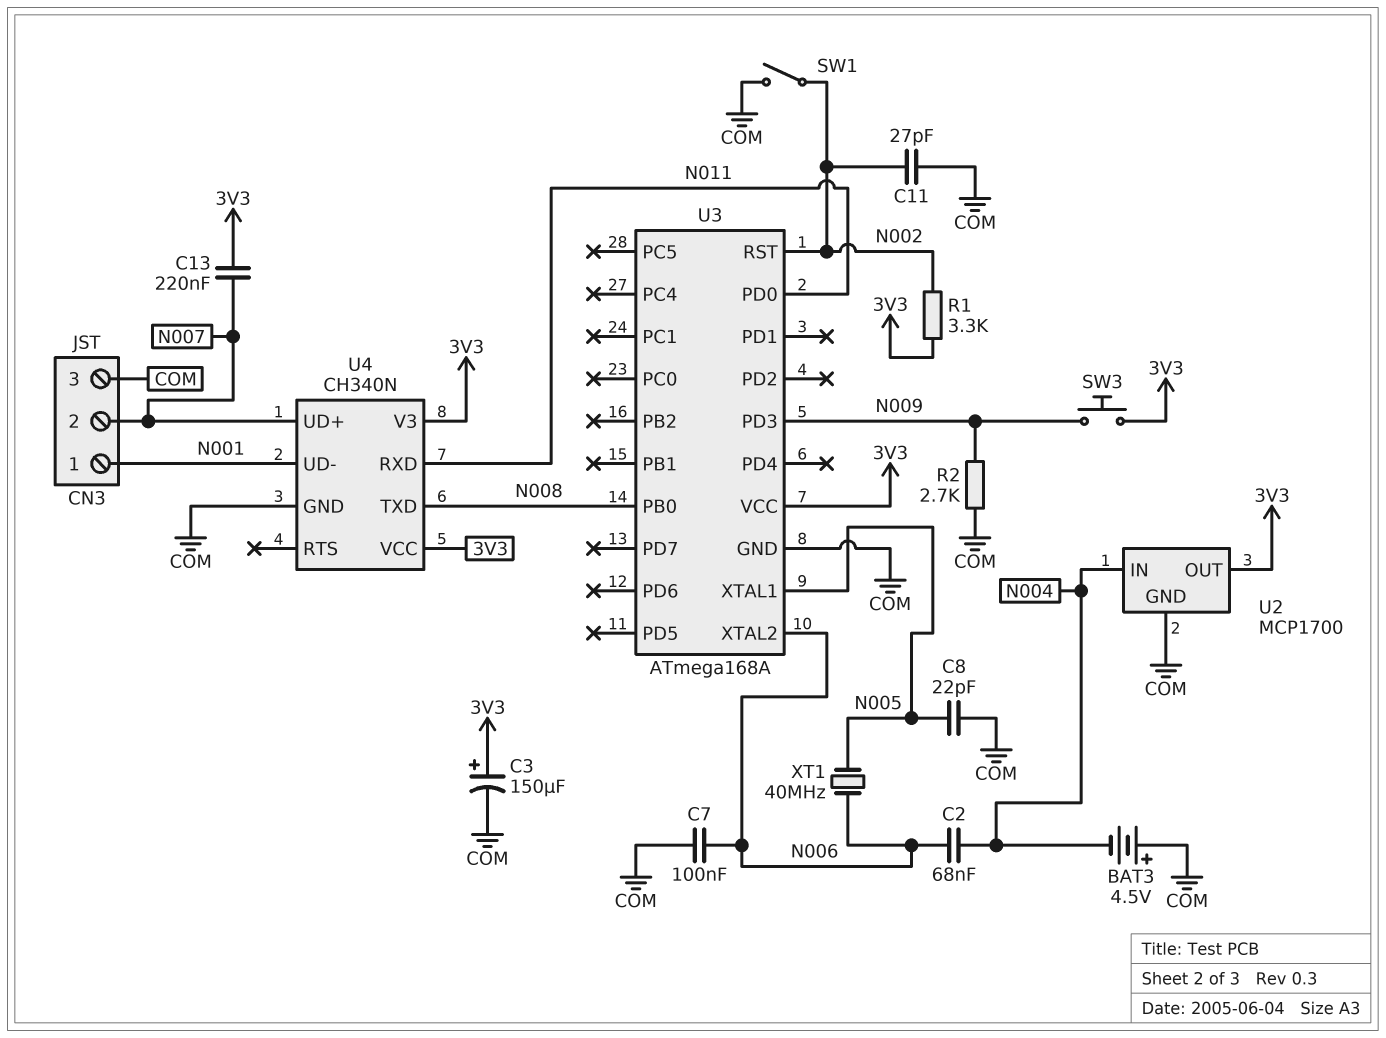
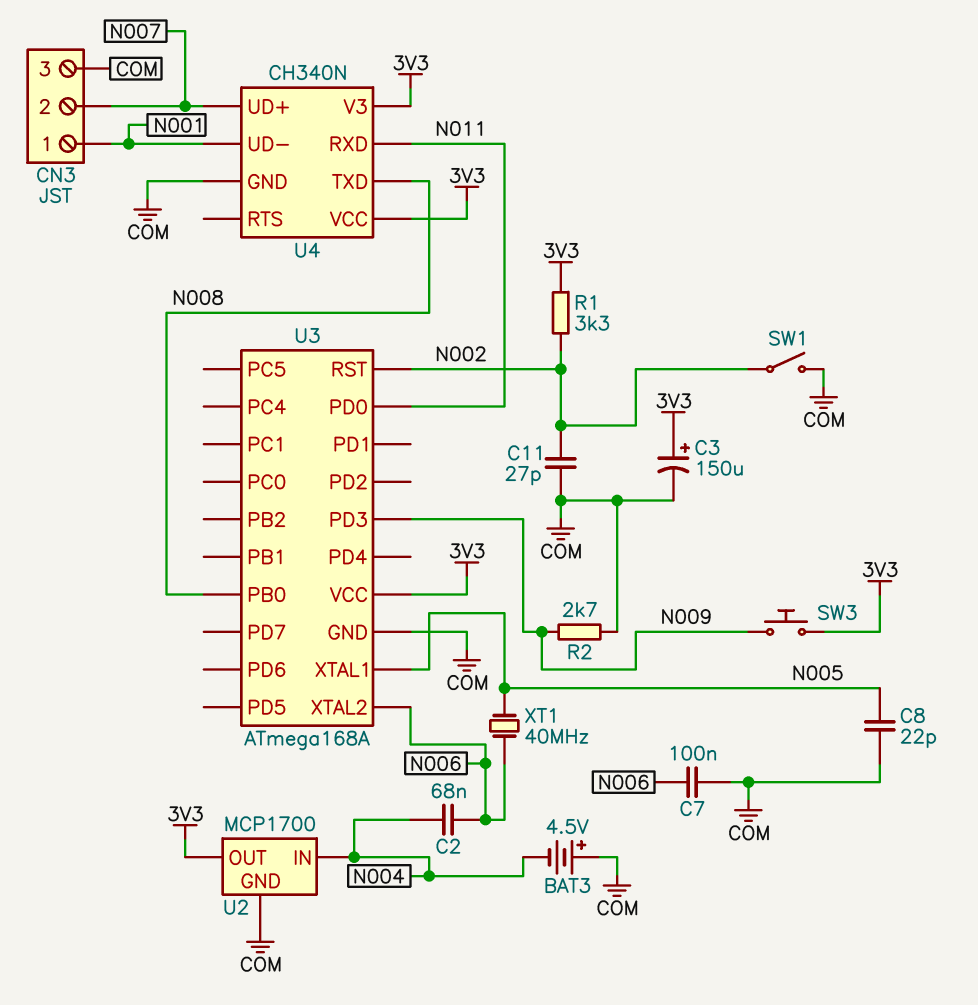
C13: 220nF (3V3, N007) -> none

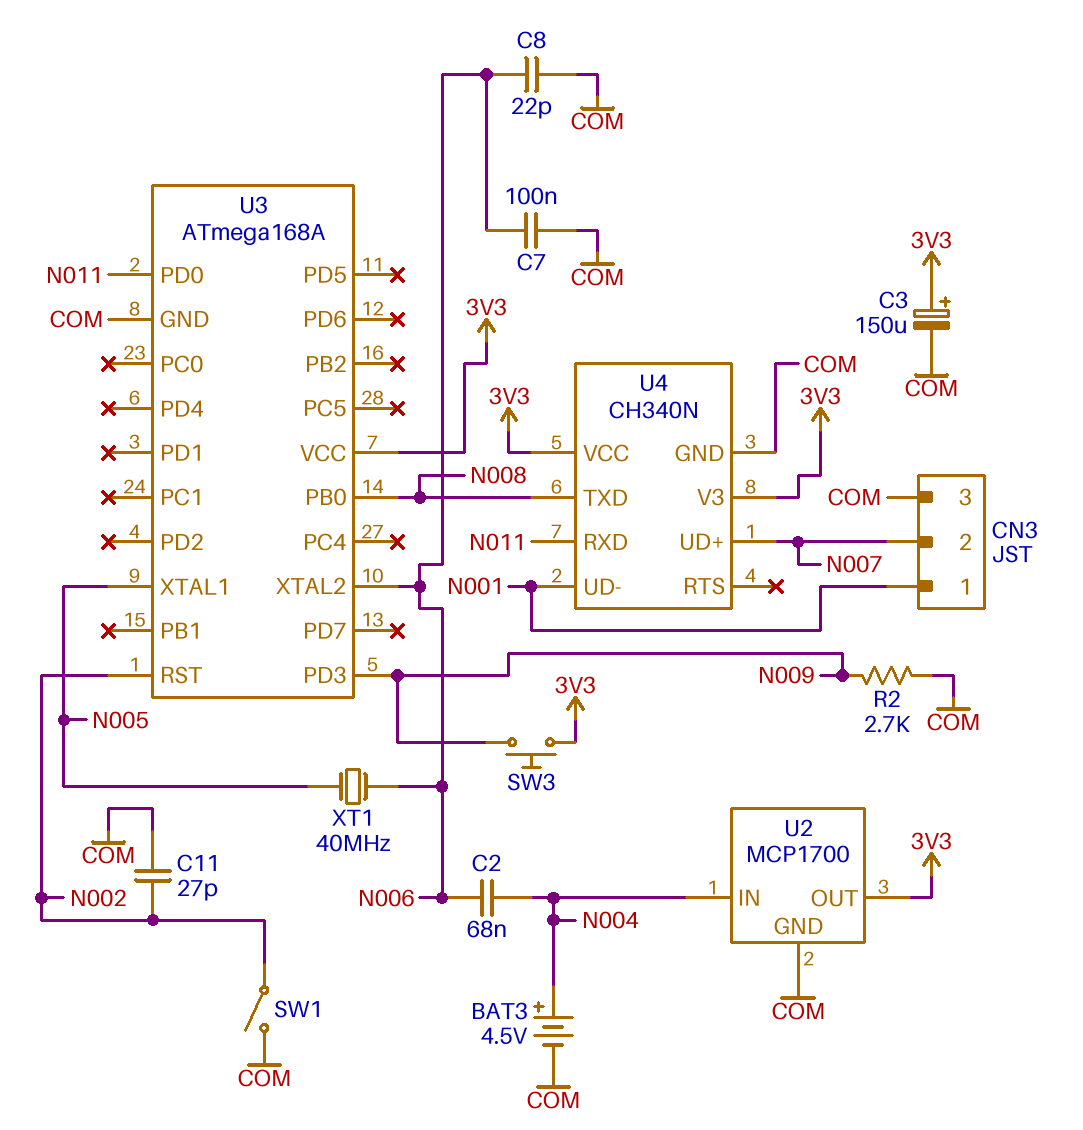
BAT3: 4.5V (plus COM, minus N004) -> 4.5V (plus N004, minus COM)
C8: 22pF (COM, N005) -> 22pF (COM, N006)
R1: 3.3k (3V3, N002) -> none

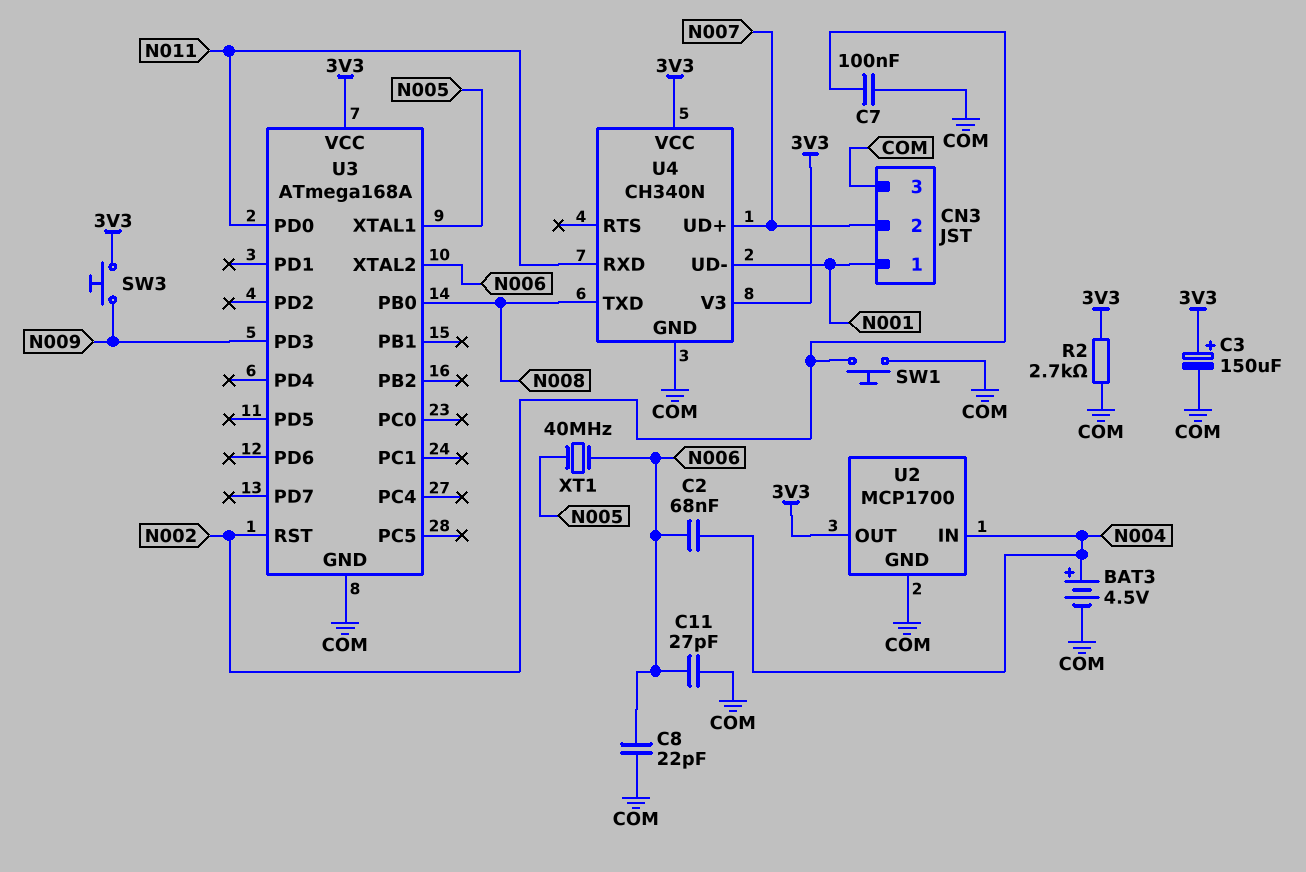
C7: 100nF (COM, N006) -> 100nF (COM, N002)
C11: 27pF (COM, N002) -> 27pF (COM, N006)
R2: 2.7k (COM, N009) -> 2.7k (3V3, COM)
SW1: switch (COM, N002) -> button (COM, N002)

